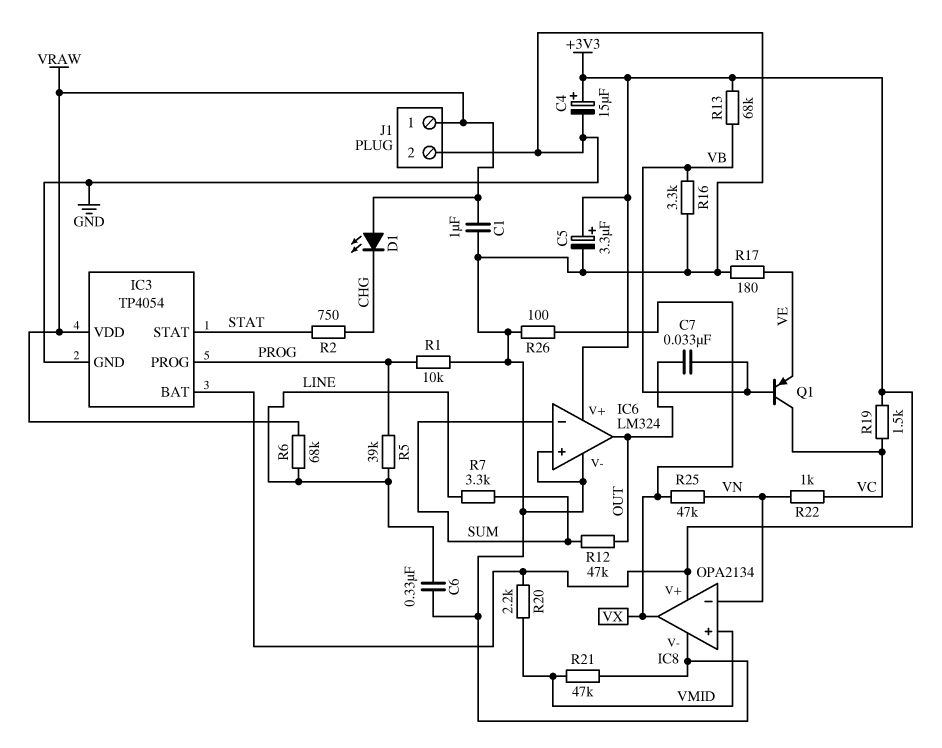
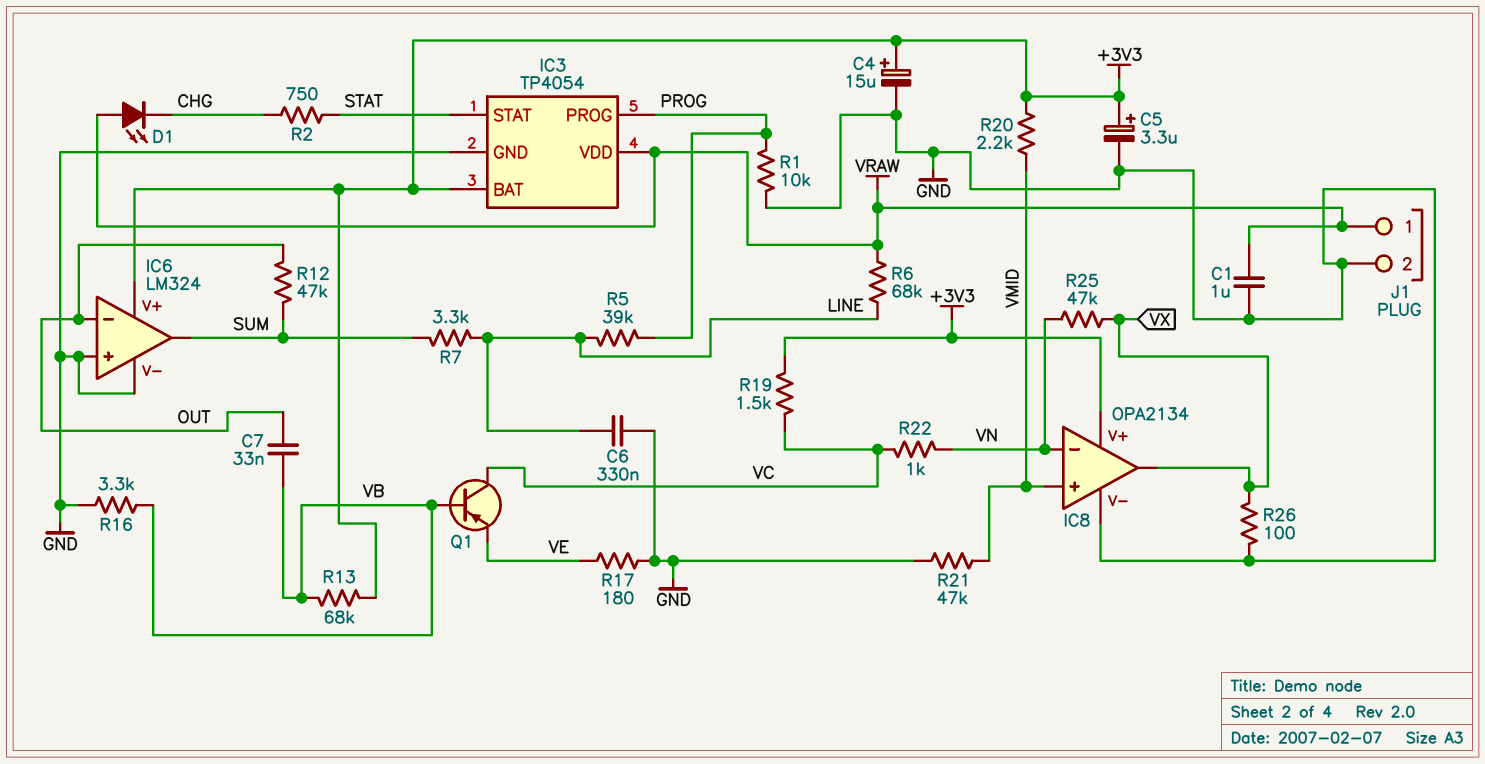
IC6 pin in-: SUM -> OUT
IC6 pin out: OUT -> SUM

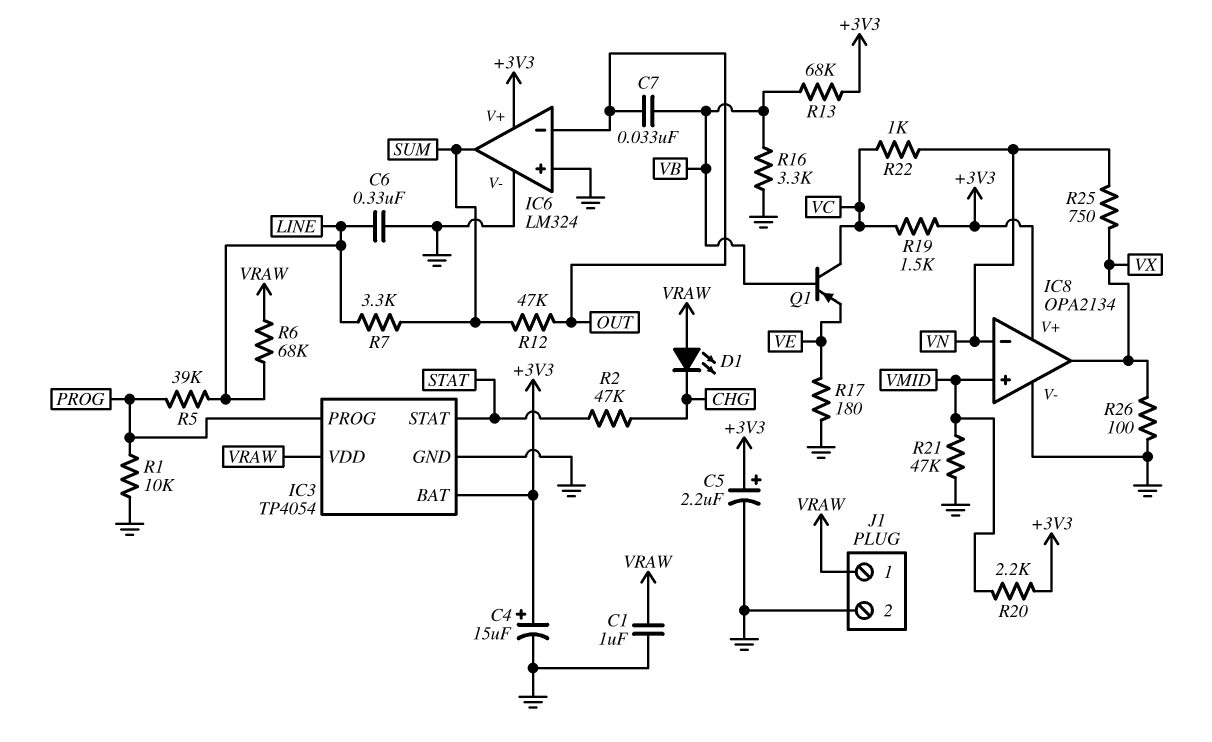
C5: 3.3uF (plus +3V3, minus GND) -> 2.2uF (plus +3V3, minus GND)
R2: 750 (CHG, STAT) -> 47k (CHG, STAT)
R25: 47k (VN, VX) -> 750 (VN, VX)

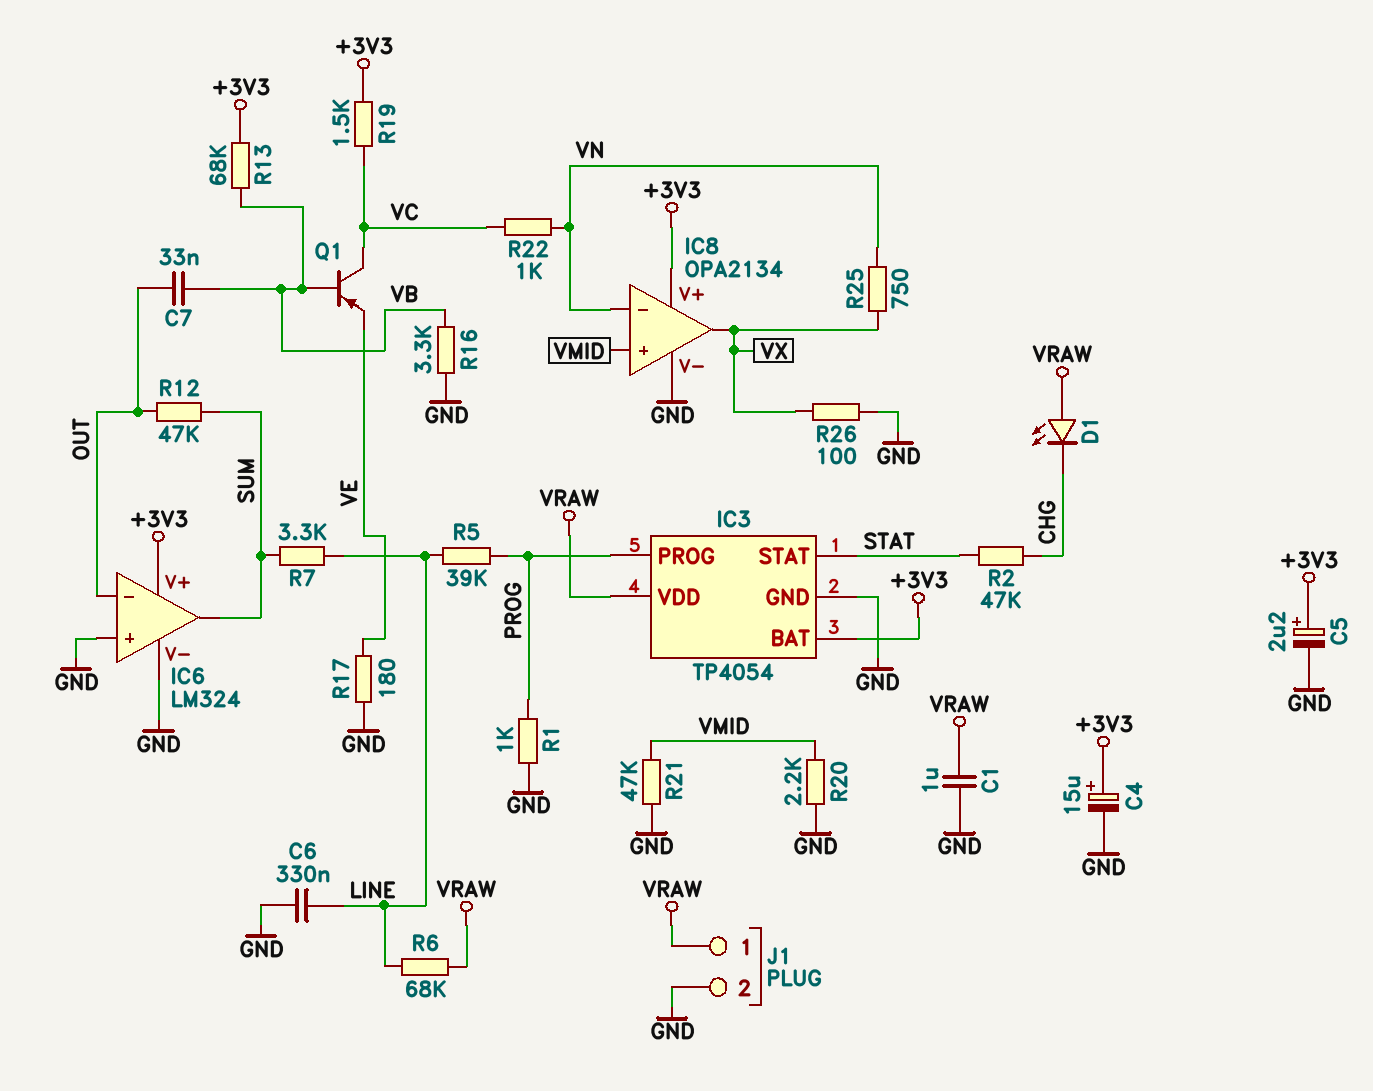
R1: 10k (GND, PROG) -> 1k (GND, PROG)
R20: 2.2k (+3V3, VMID) -> 2.2k (GND, VMID)

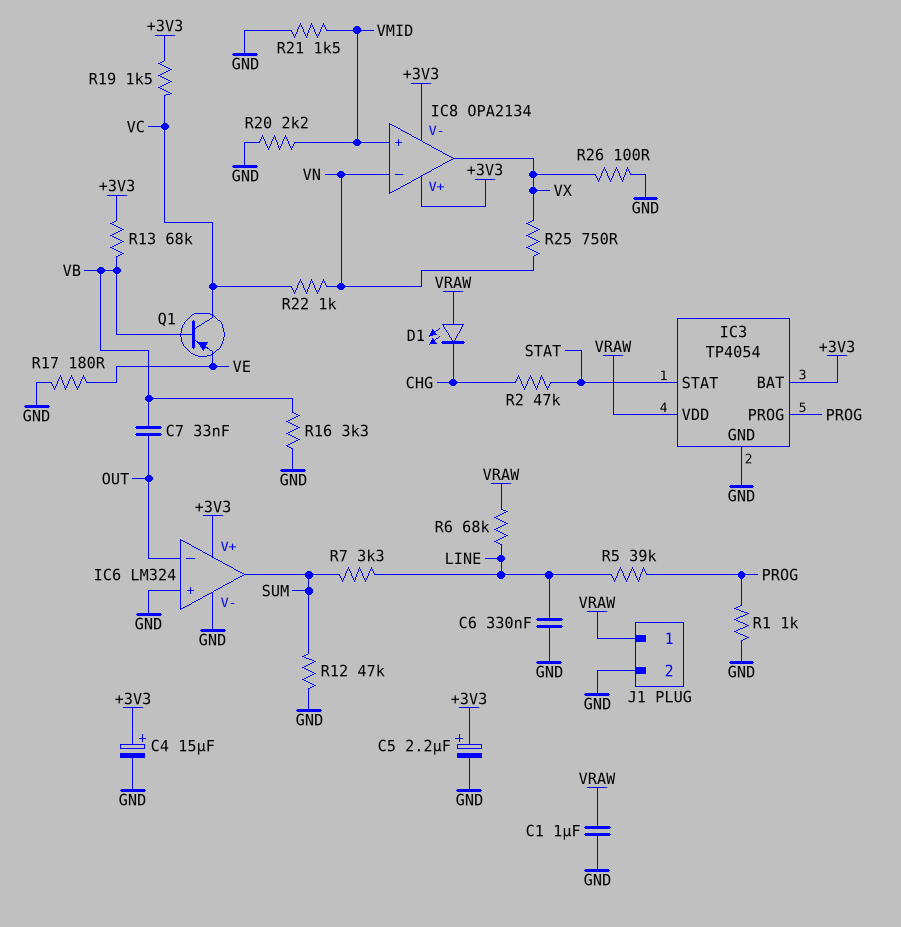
IC8 pin V-: GND -> +3V3
R12: 47k (OUT, SUM) -> 47k (GND, SUM)
R21: 47k (GND, VMID) -> 1.5k (GND, VMID)

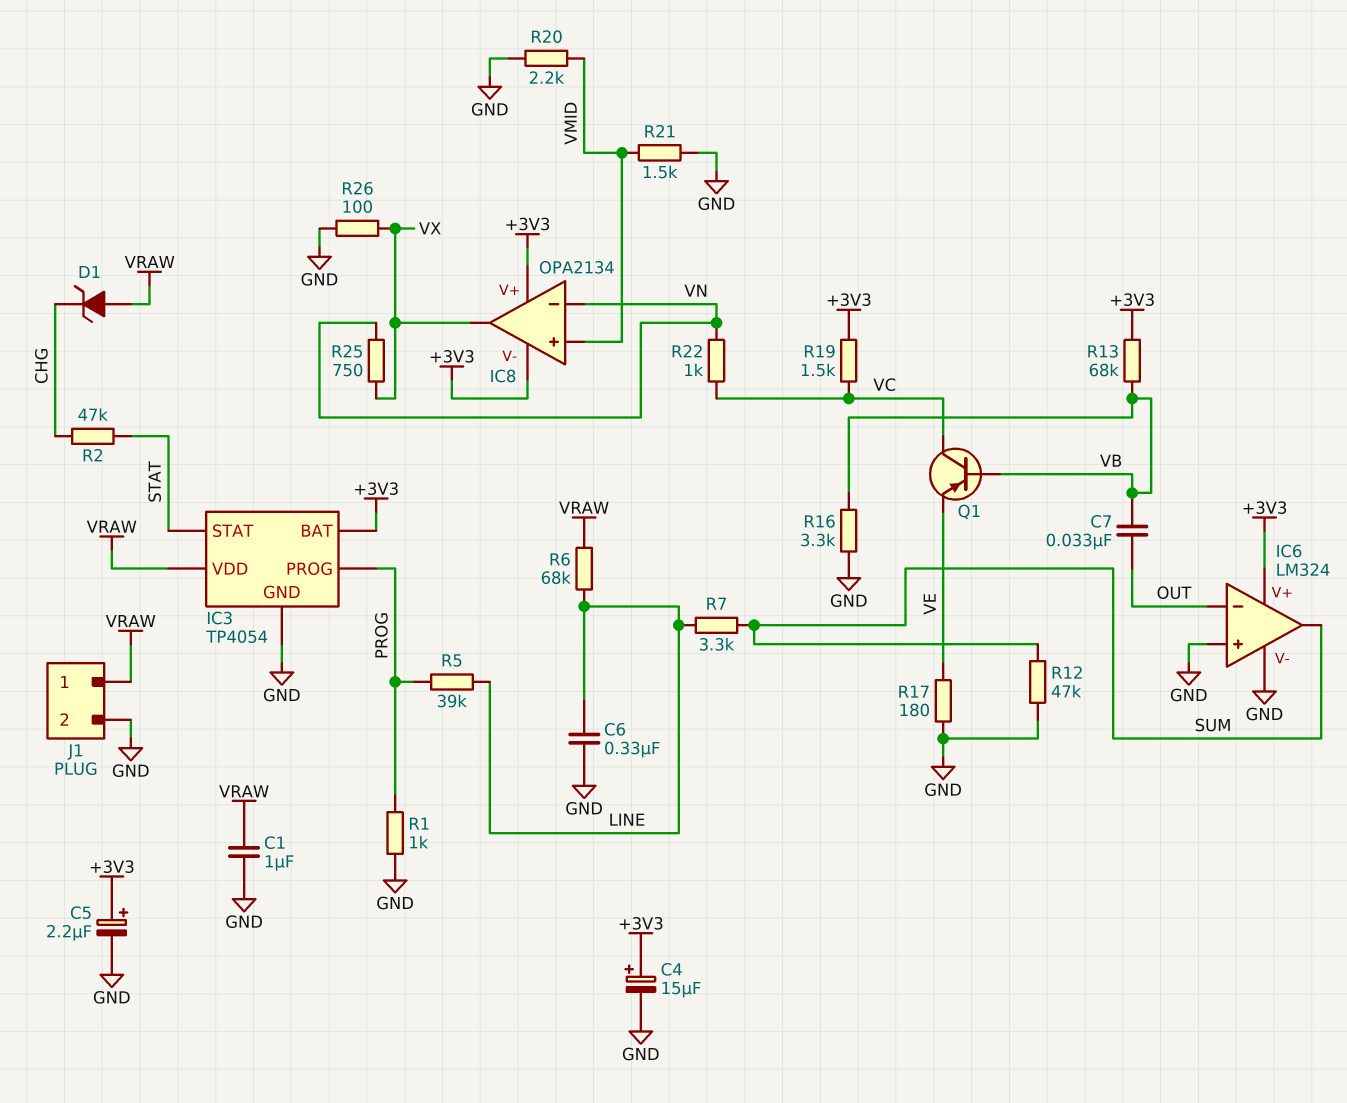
D1: LED (A VRAW, K CHG) -> zener (A VRAW, K CHG)

